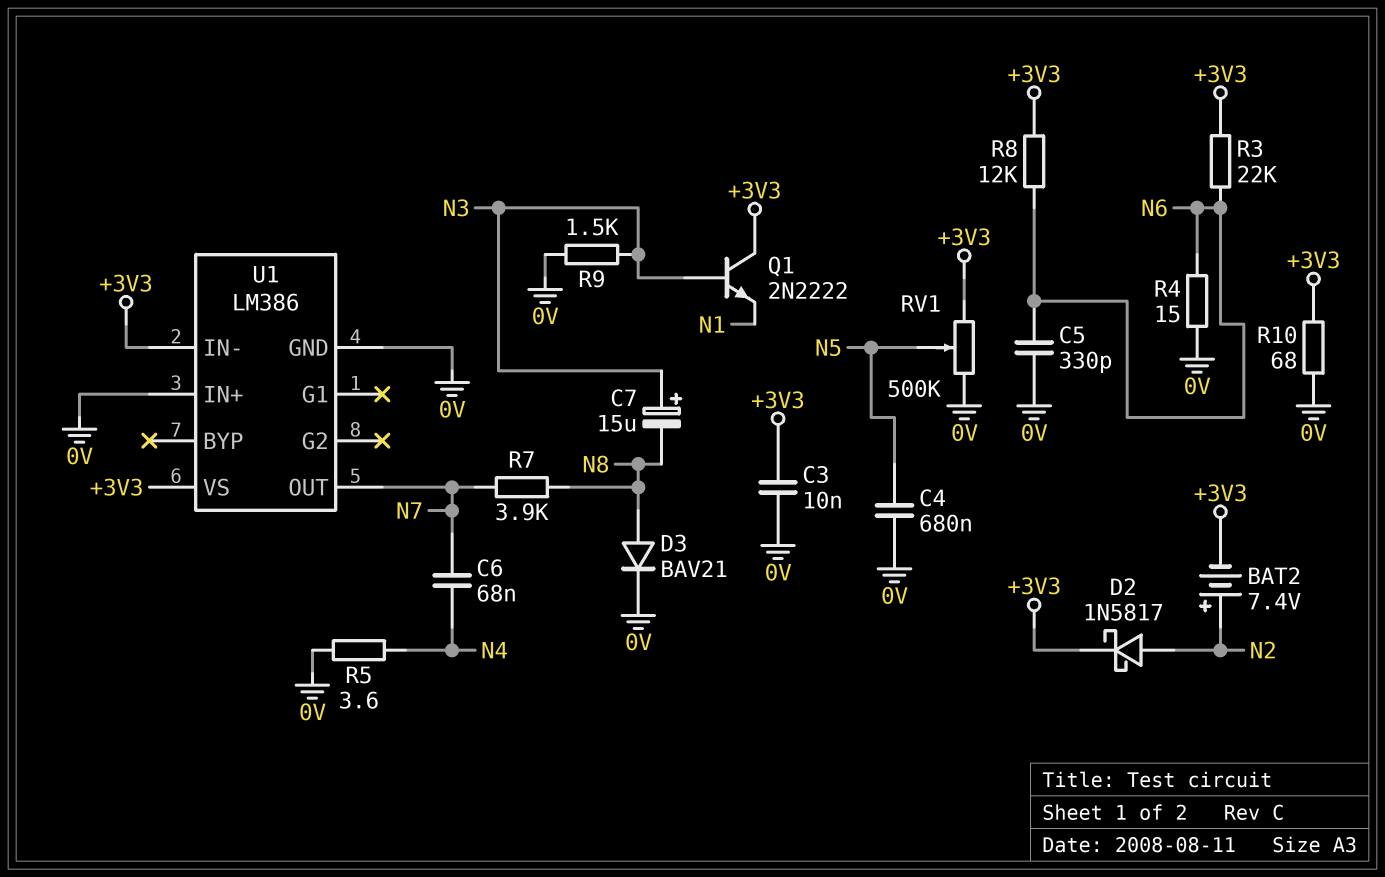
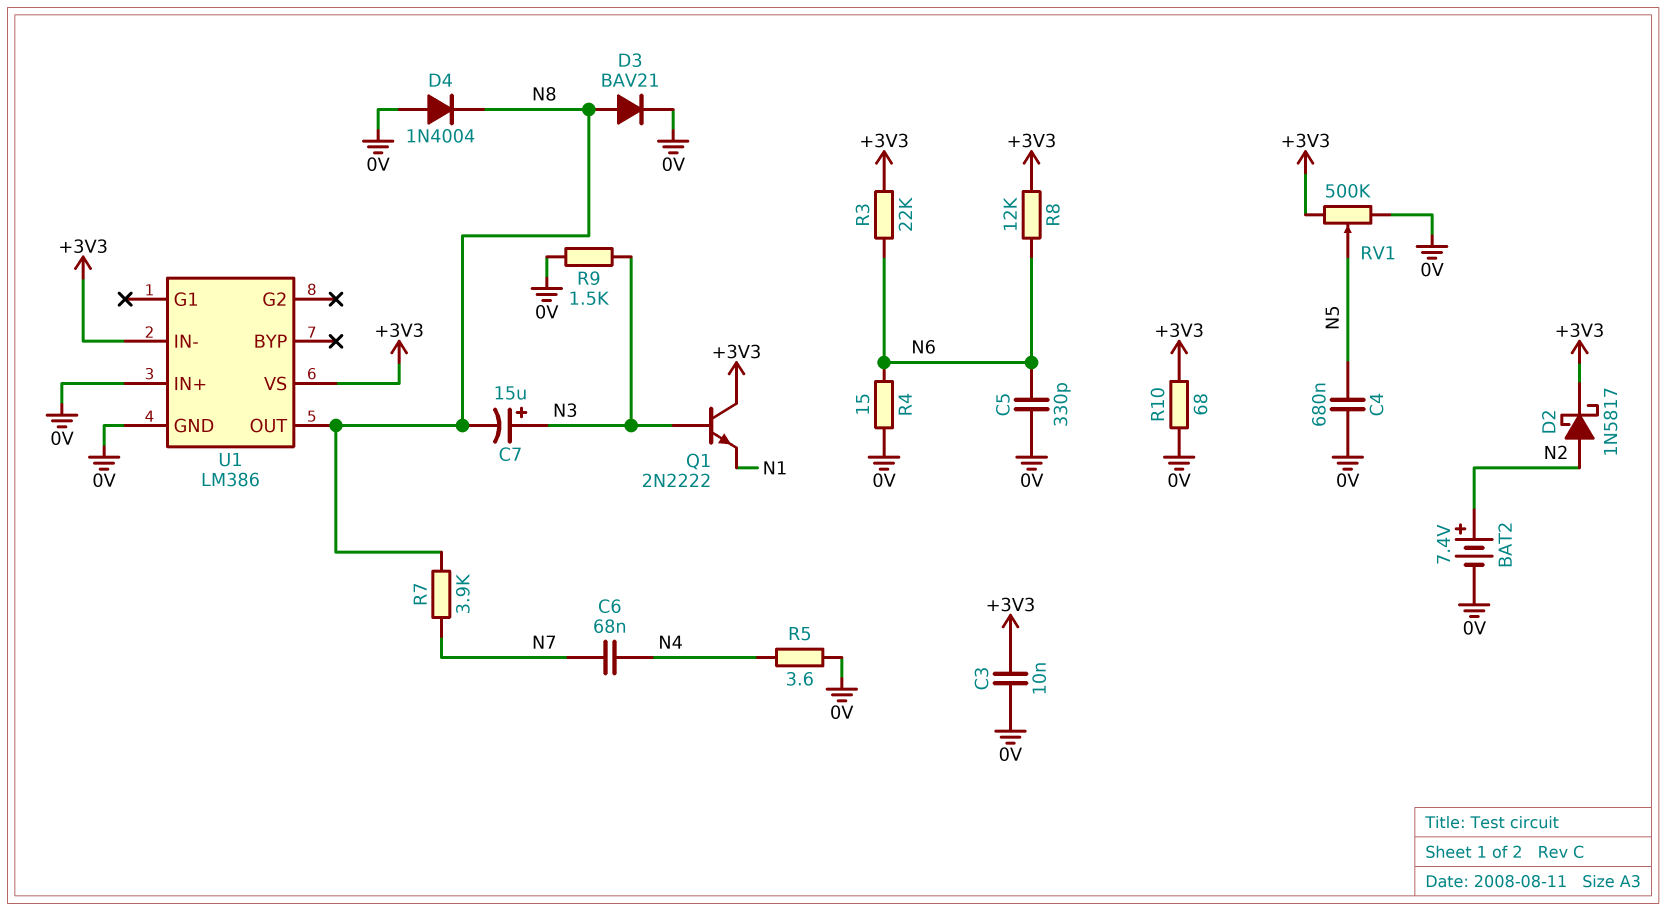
BAT2: 7.4V (plus N2, minus +3V3) -> 7.4V (plus N2, minus 0V)
D4: none -> diode 1N4004 (A 0V, K N8)
U1 pin OUT: N7 -> N8

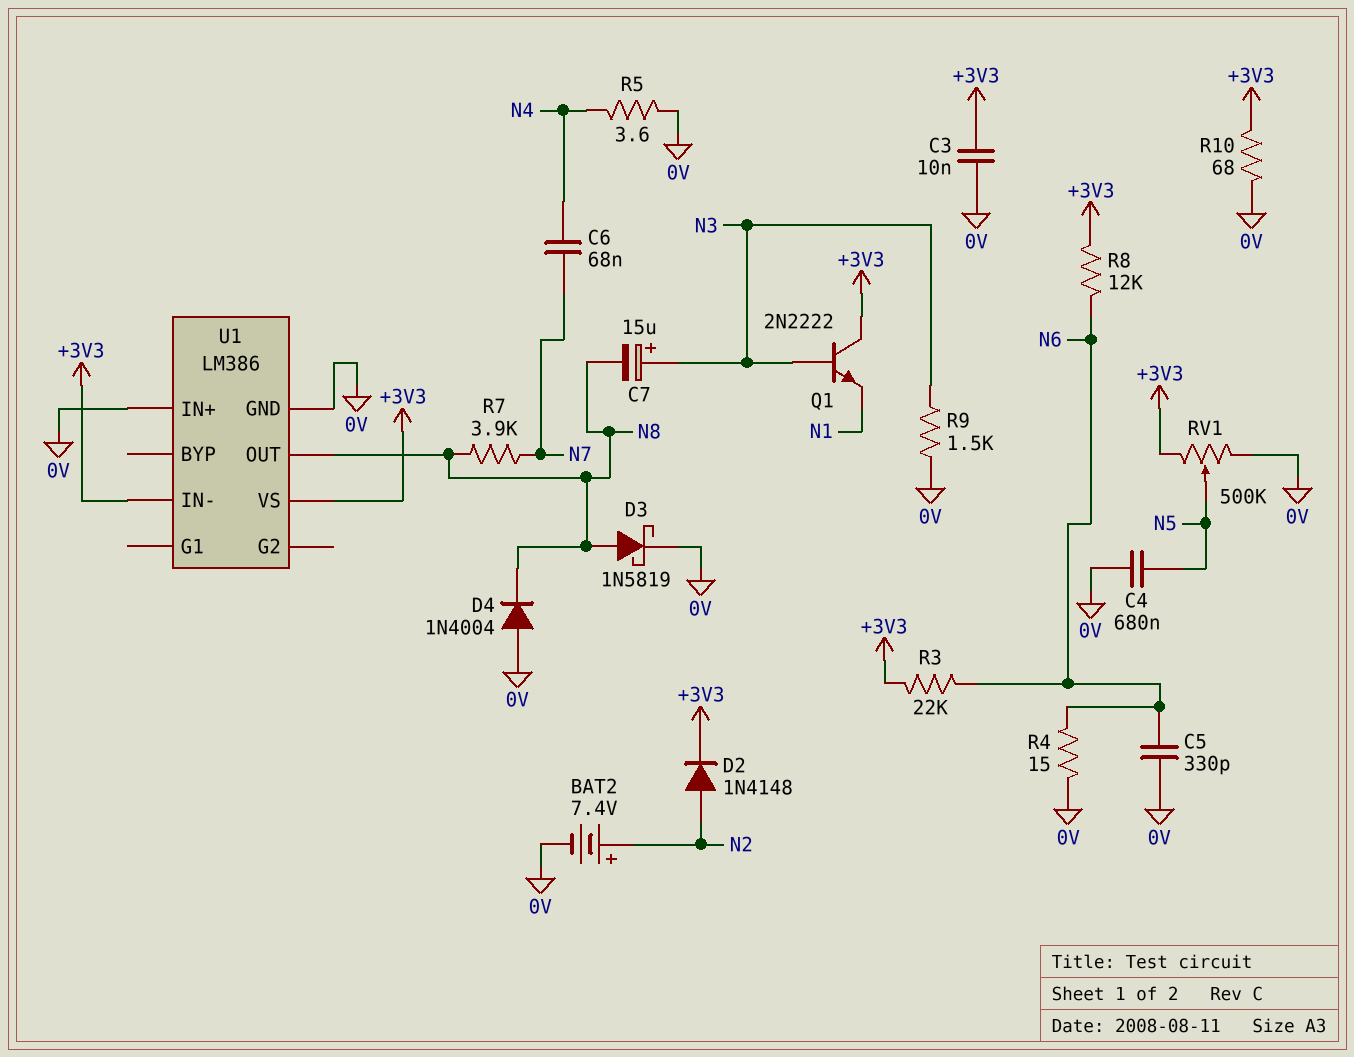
D2: schottky 1N5817 (A N2, K +3V3) -> diode 1N4148 (A N2, K +3V3)
D3: diode BAV21 (A N8, K 0V) -> schottky 1N5819 (A N8, K 0V)

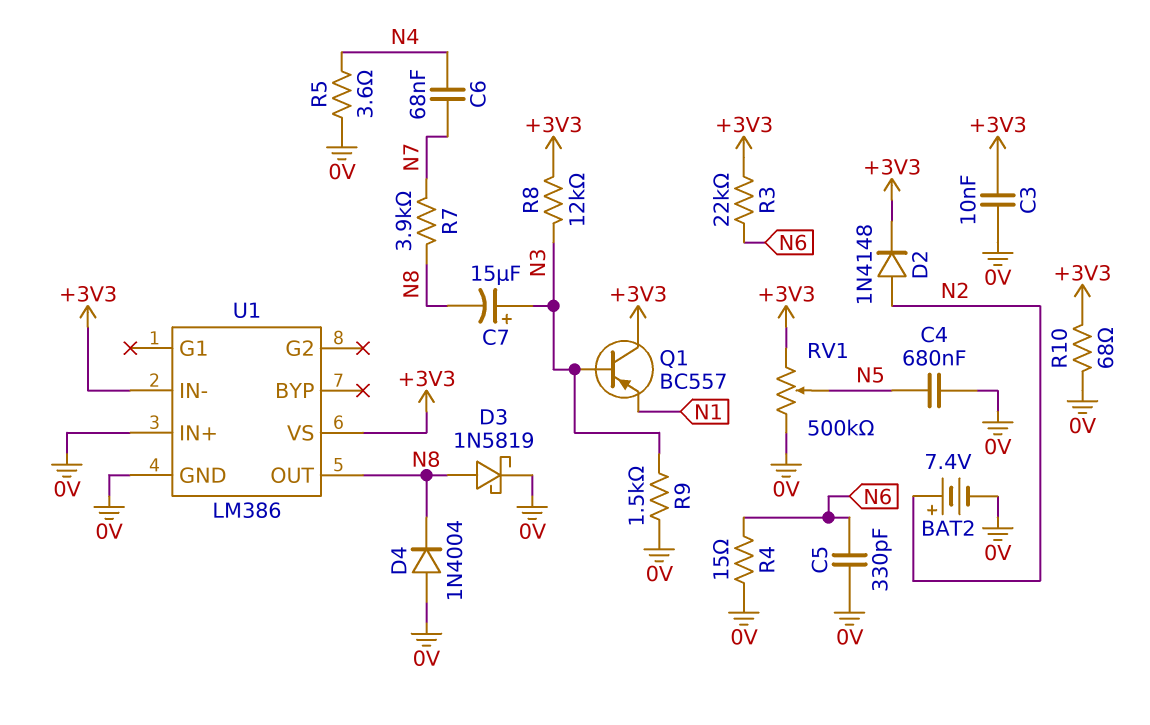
Q1: NPN 2N2222 (B N3, C +3V3, E N1) -> PNP BC557 (B N3, C +3V3, E N1)
R8: 12k (+3V3, N6) -> 12k (+3V3, N3)

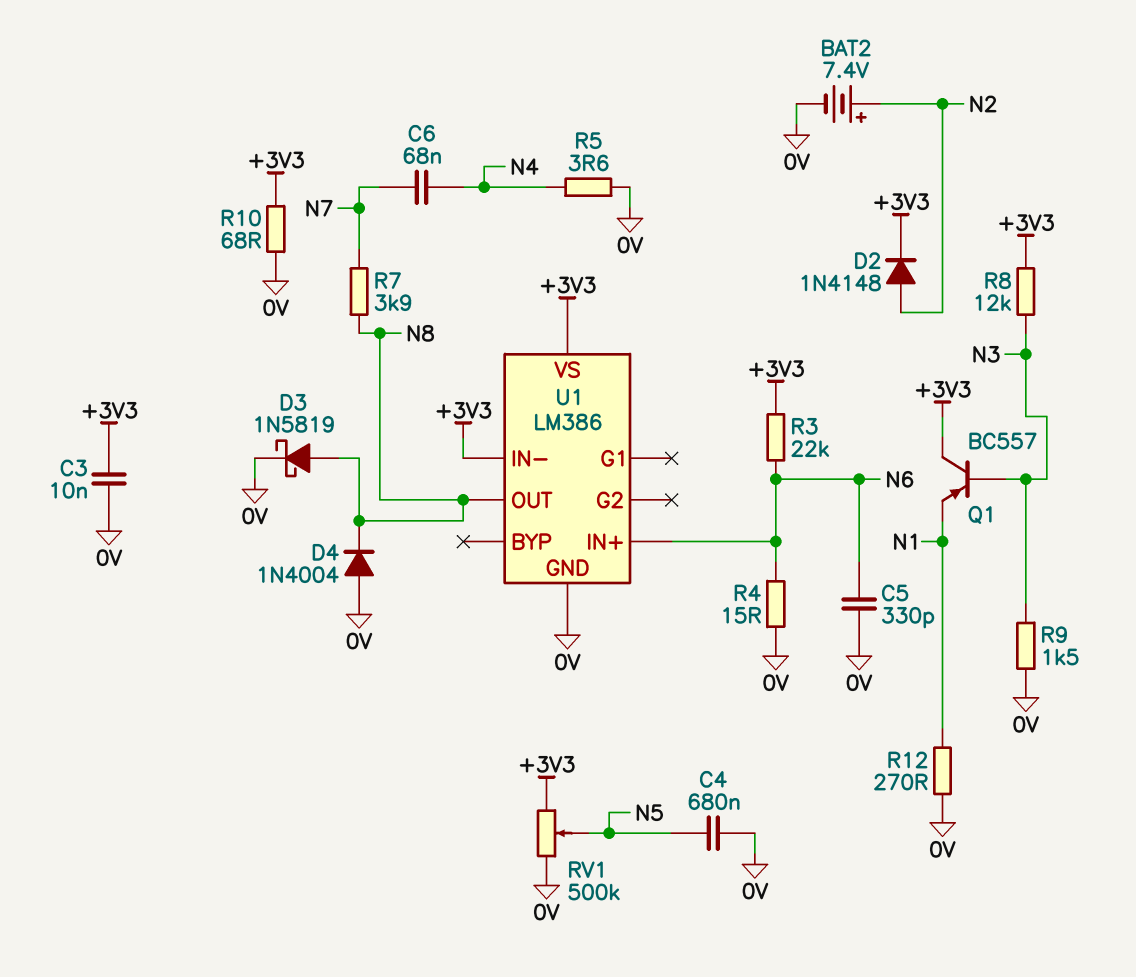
C7: 15uF (plus N3, minus N8) -> none
R12: none -> 270 (0V, N1)
U1 pin IN+: 0V -> N6

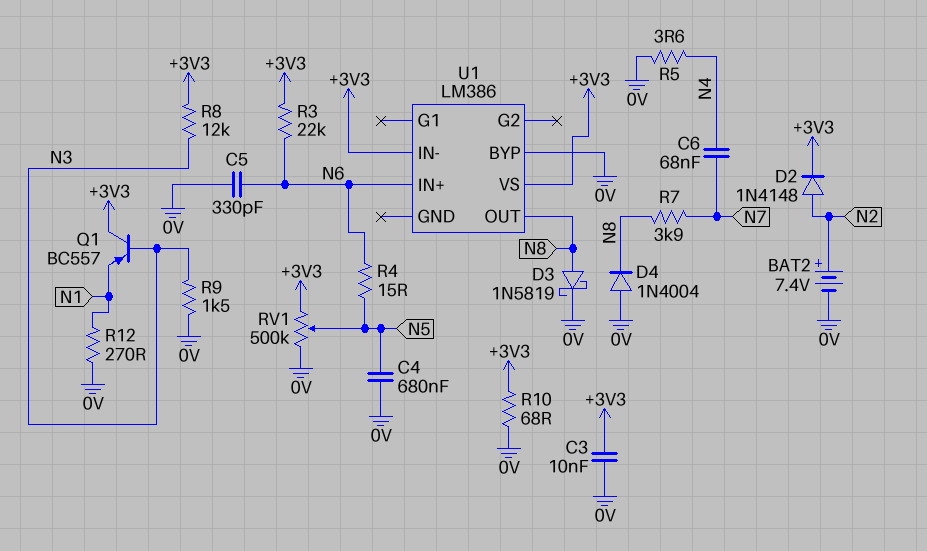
R4: 15 (0V, N6) -> 15 (N5, N6)
U1 pin BYP: none -> 0V
U1 pin GND: 0V -> none

